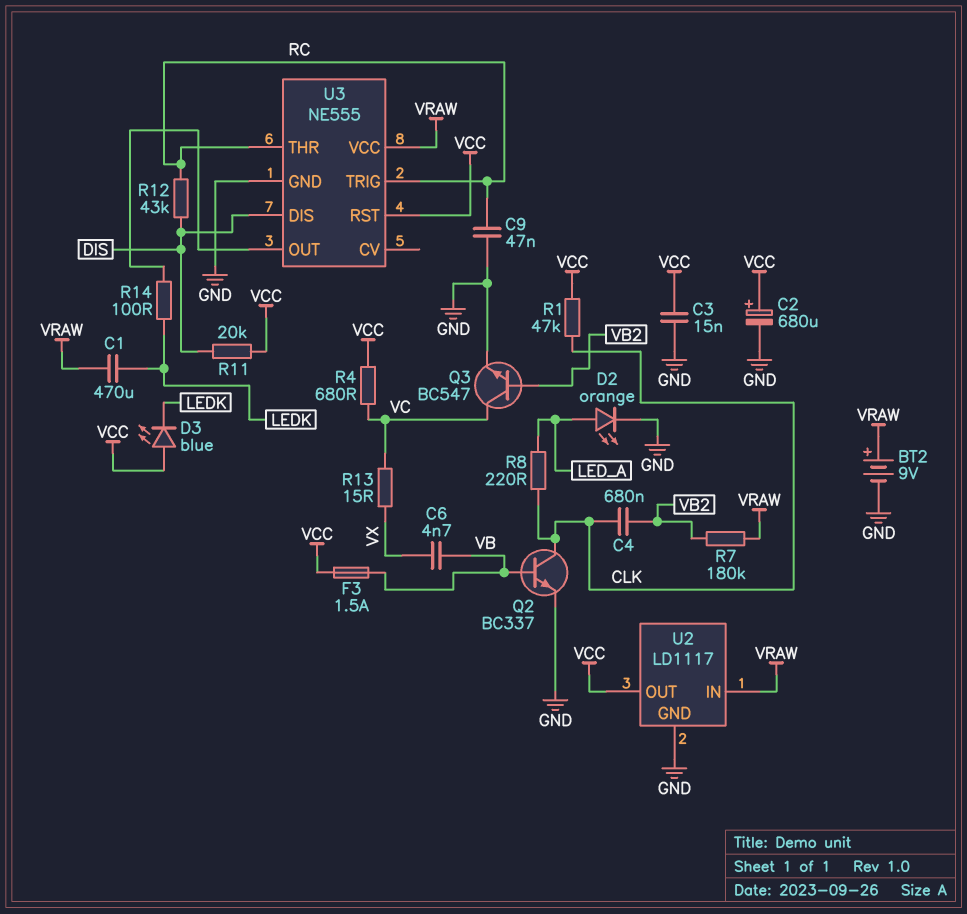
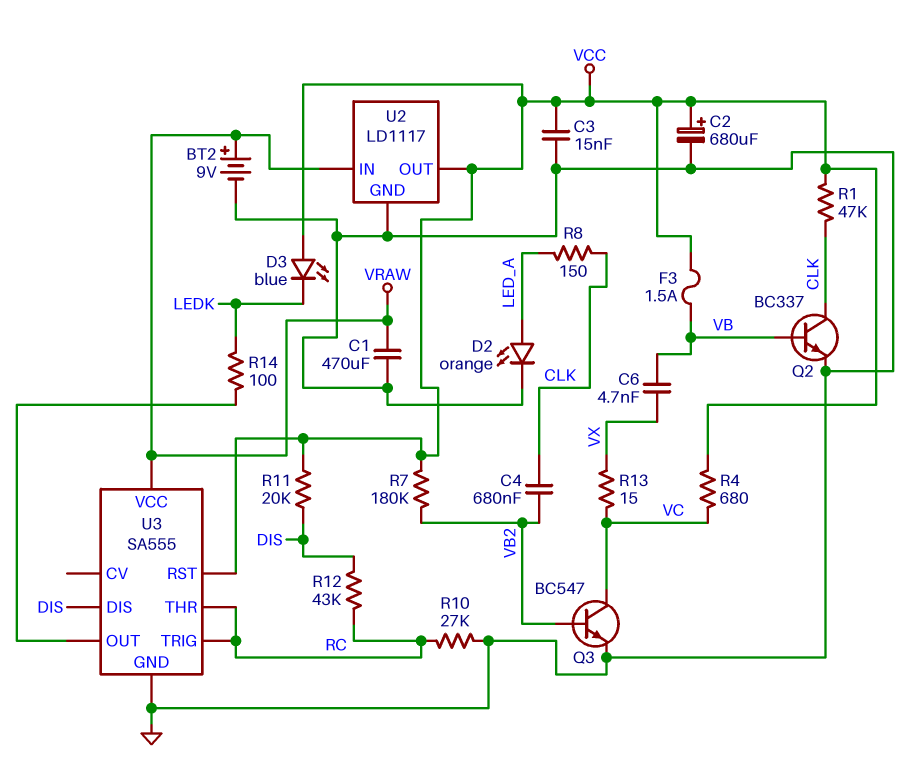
C1: 470uF (LEDK, VRAW) -> 470uF (GND, VRAW)
C9: 47nF (GND, RC) -> none
R7: 180k (VB2, VRAW) -> 180k (VB2, VCC)
R8: 220 (CLK, LED_A) -> 150 (CLK, LED_A)
R10: none -> 27k (GND, RC)
U3: NE555 -> SA555

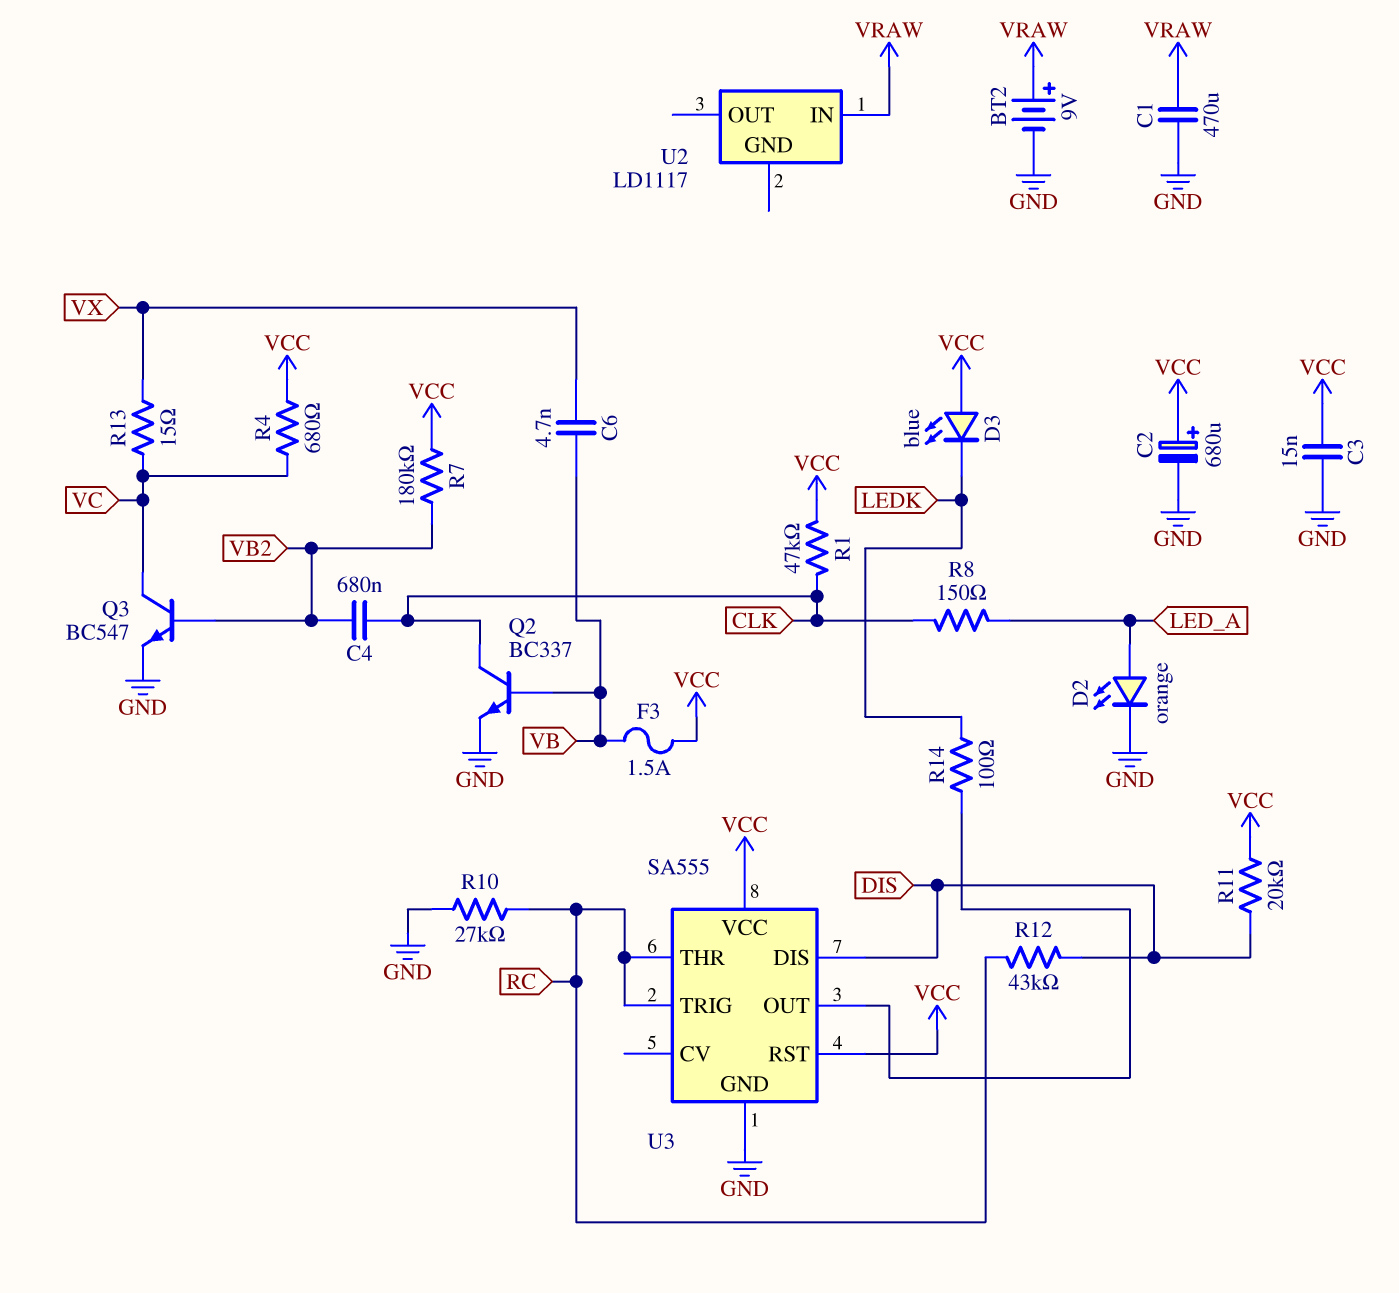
U2 pin GND: GND -> none
U2 pin OUT: VCC -> none
U3 pin VCC: VRAW -> VCC

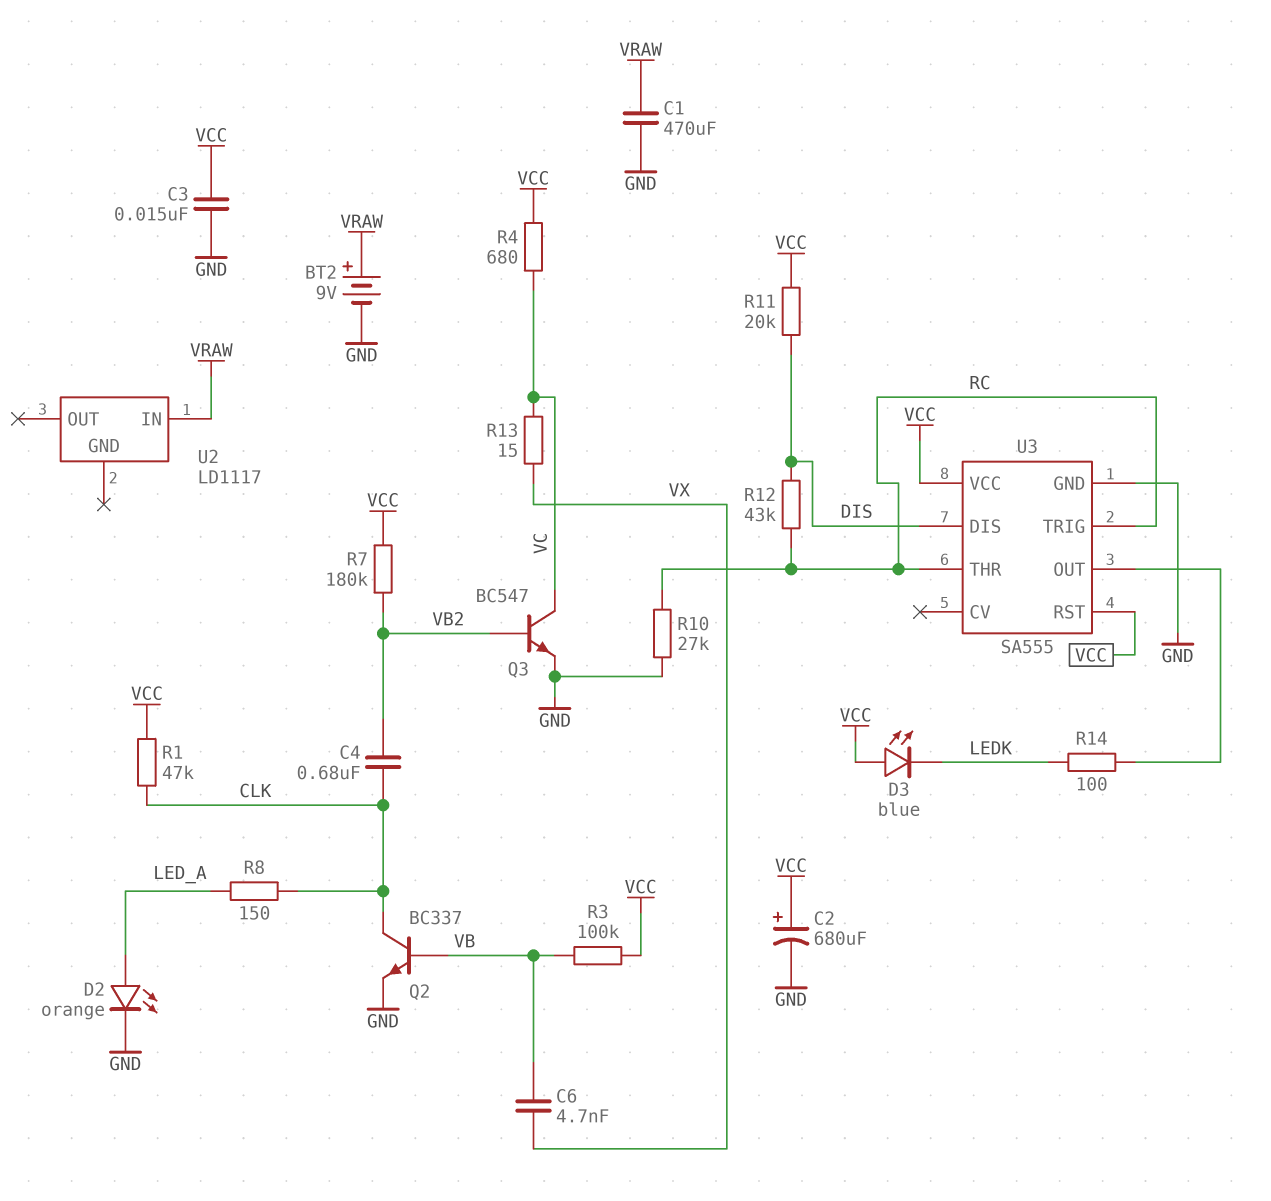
F3: 1.5A (VB, VCC) -> none
R3: none -> 100k (VB, VCC)

